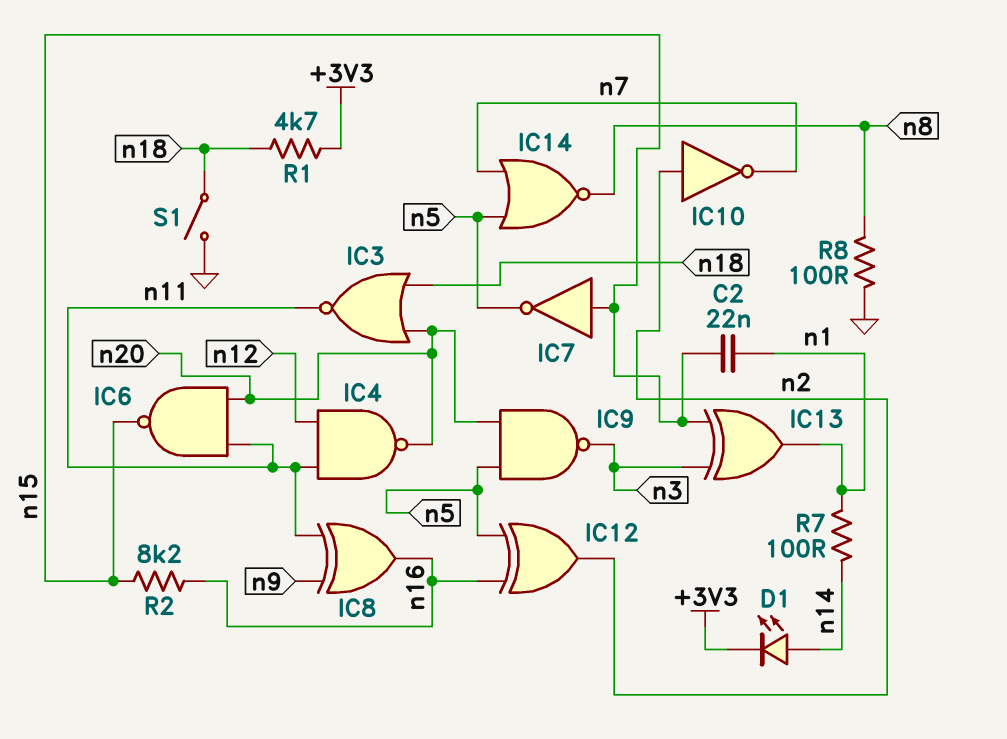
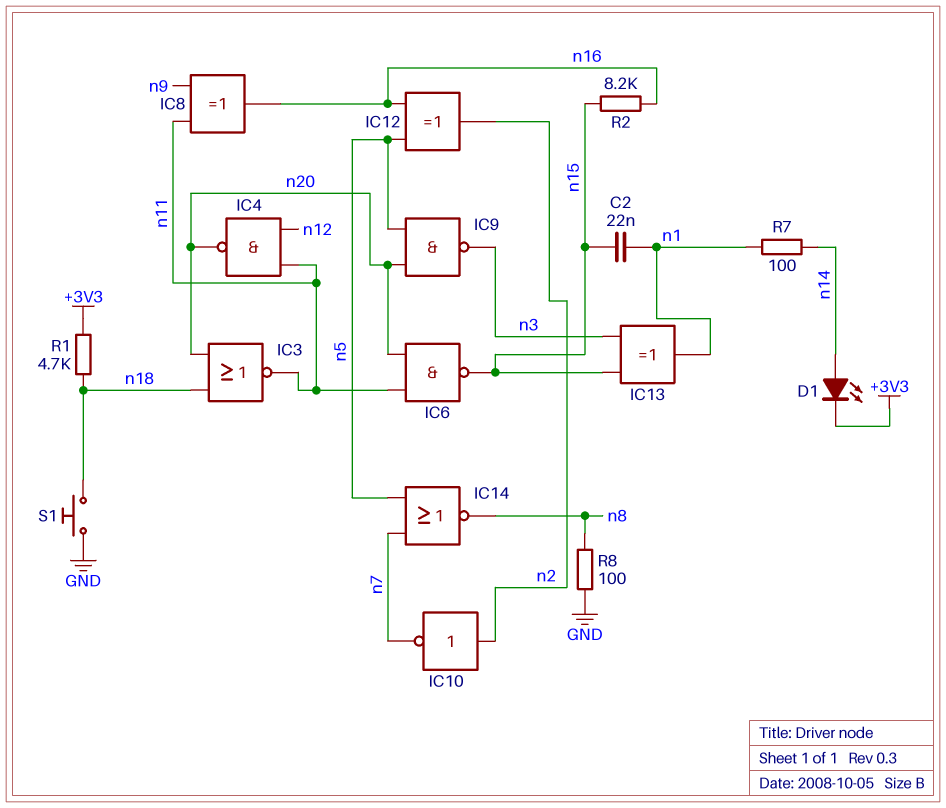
IC7: NOT (in n15, out n5) -> none
S1: switch (GND, n18) -> button (GND, n18)

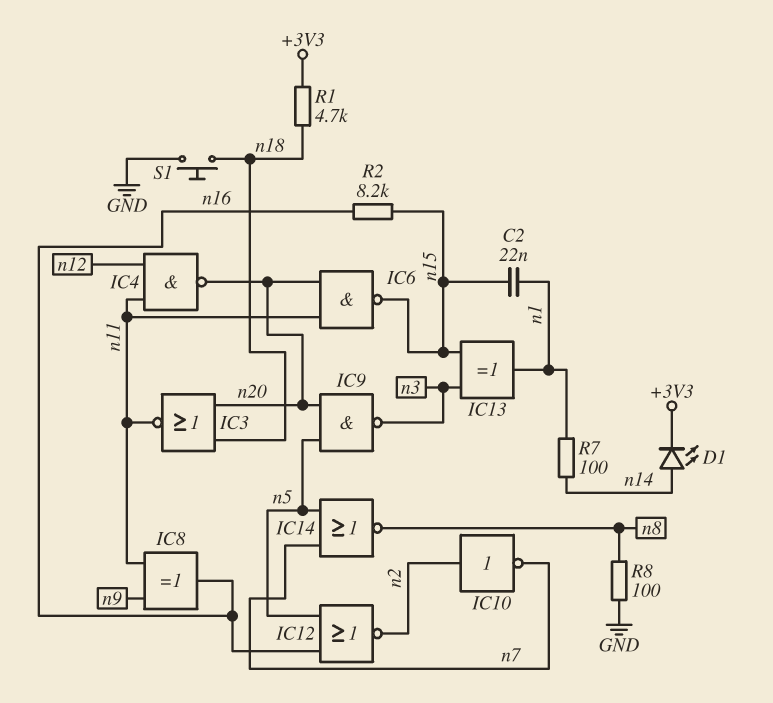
IC12: XOR (in n5, in n16, out n2) -> NOR (in n5, in n16, out n2)

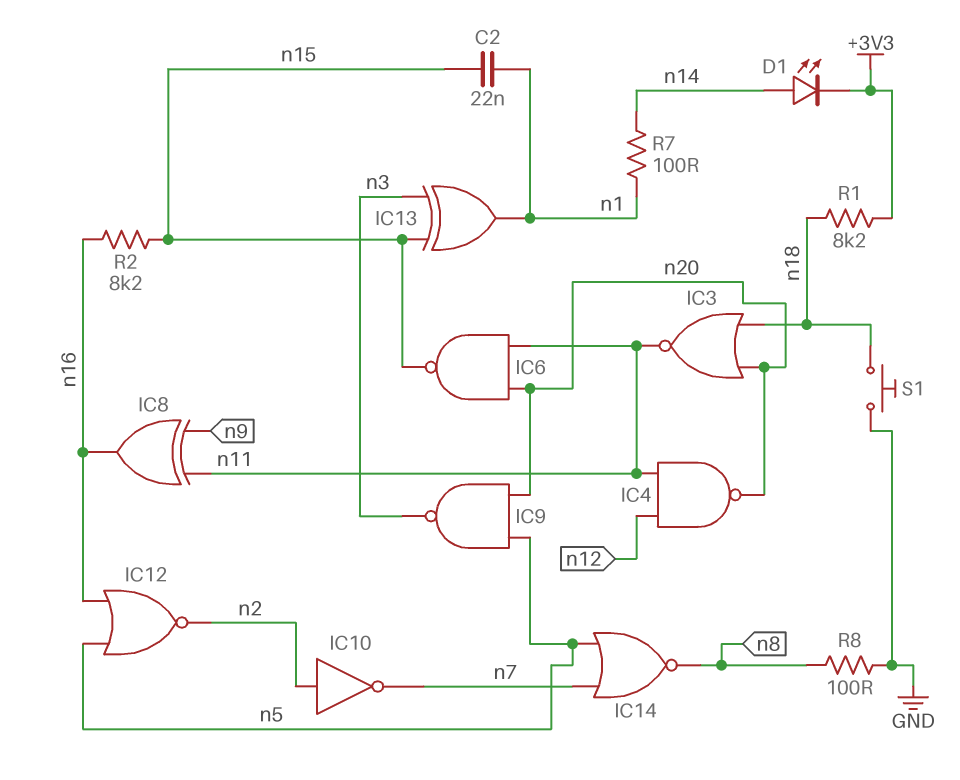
R1: 4.7k (+3V3, n18) -> 8.2k (+3V3, n18)

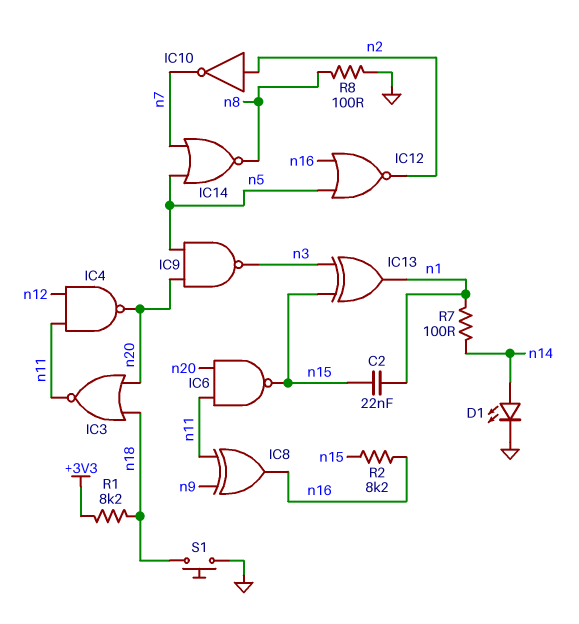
D1: LED (A n14, K +3V3) -> LED (A n14, K GND)

